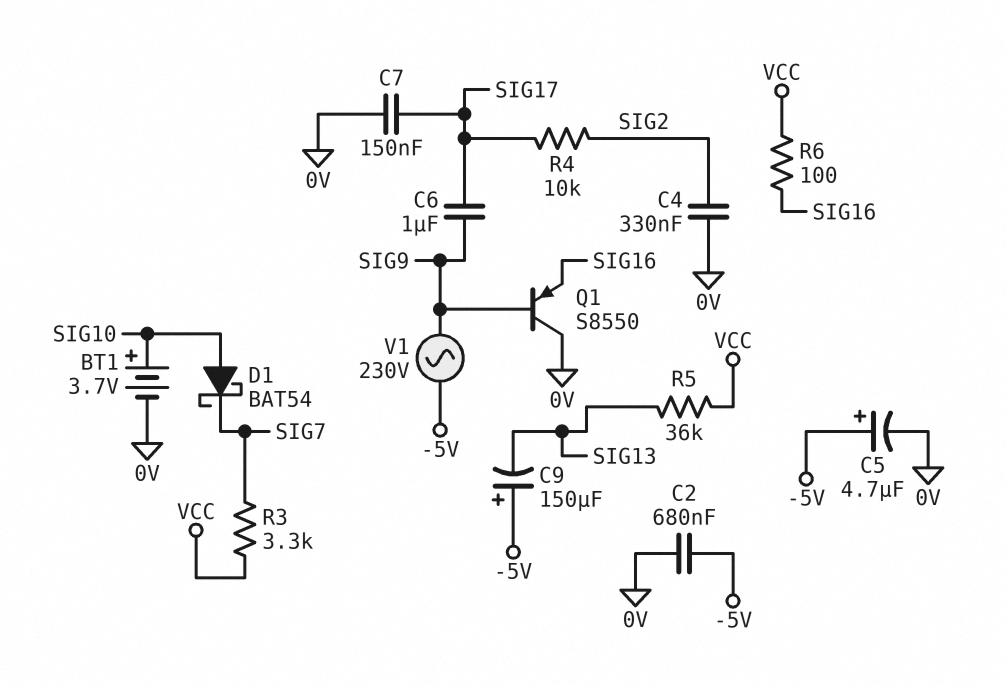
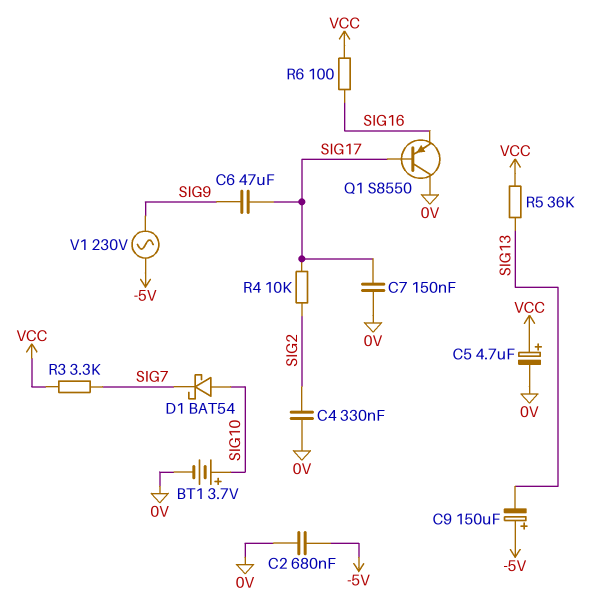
C5: 4.7uF (plus -5V, minus 0V) -> 4.7uF (plus VCC, minus 0V)
C6: 1uF (SIG9, SIG17) -> 47uF (SIG9, SIG17)
Q1: PNP S8550 (B SIG9, C 0V, E SIG16) -> PNP S8550 (B SIG17, C 0V, E SIG16)

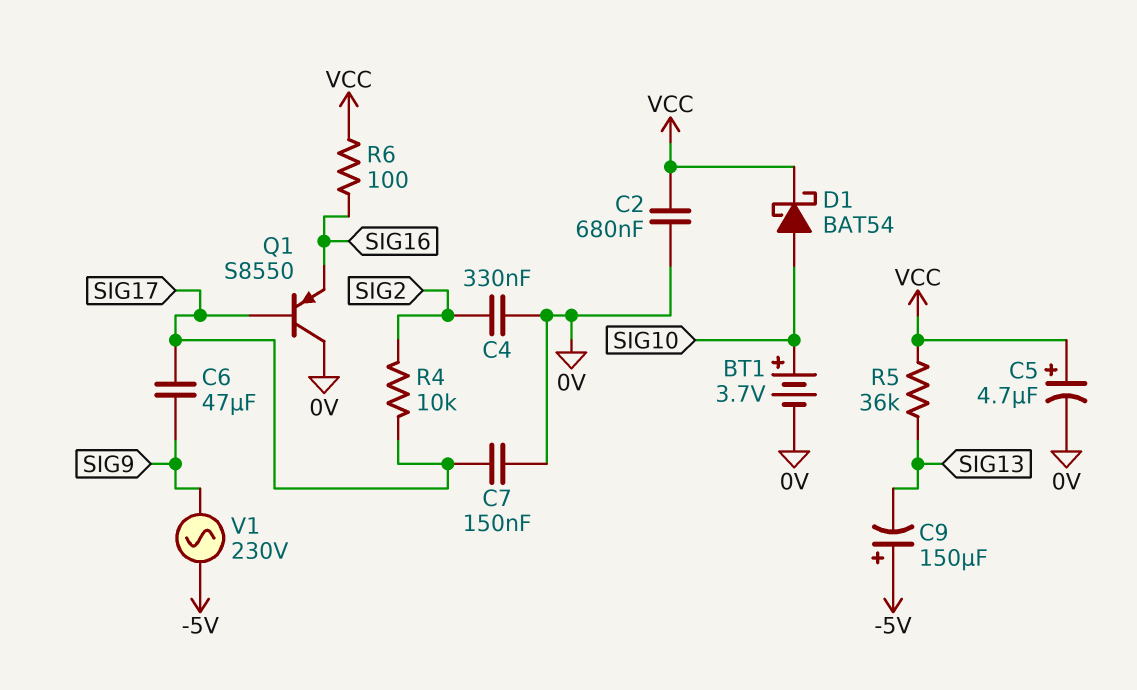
C2: 680nF (-5V, 0V) -> 680nF (0V, VCC)
D1: schottky BAT54 (A SIG10, K SIG7) -> schottky BAT54 (A SIG10, K VCC)
R3: 3.3k (SIG7, VCC) -> none

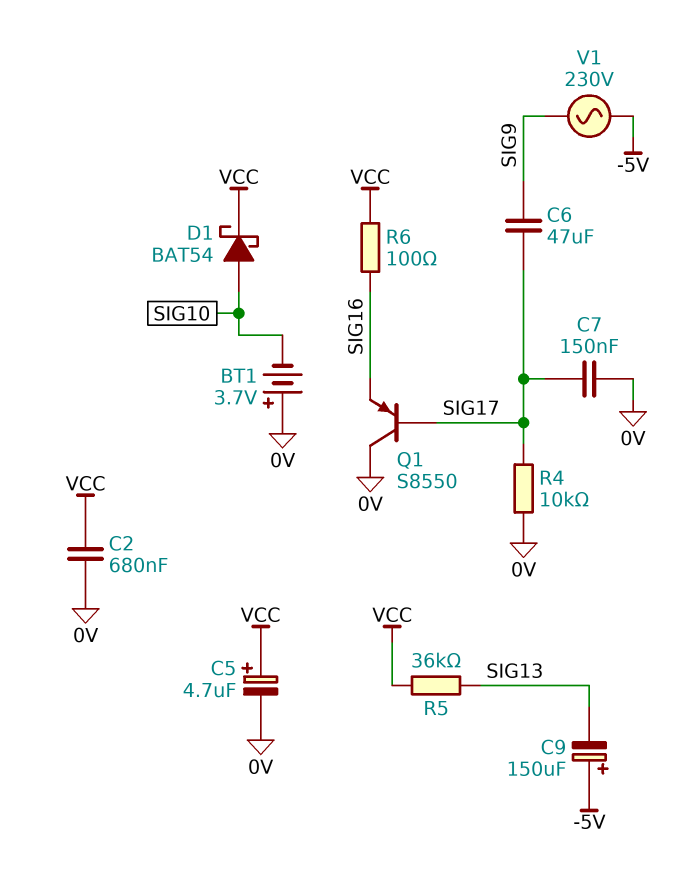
BT1: 3.7V (plus SIG10, minus 0V) -> 3.7V (plus 0V, minus SIG10)
C4: 330nF (0V, SIG2) -> none
R4: 10k (SIG2, SIG17) -> 10k (0V, SIG17)

